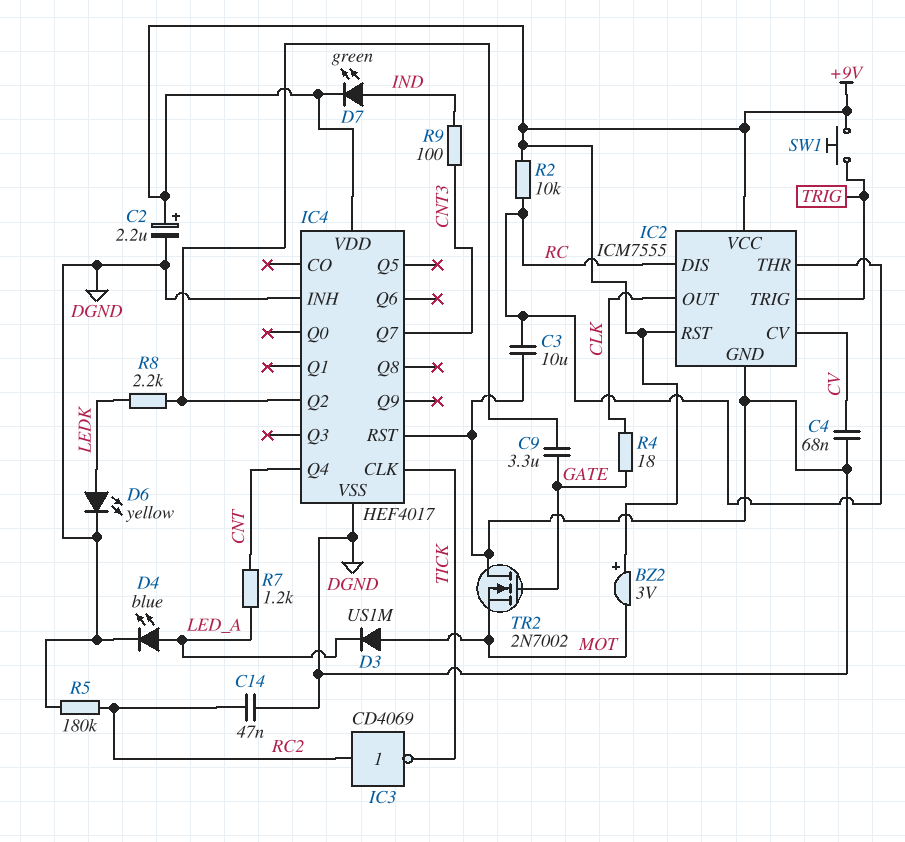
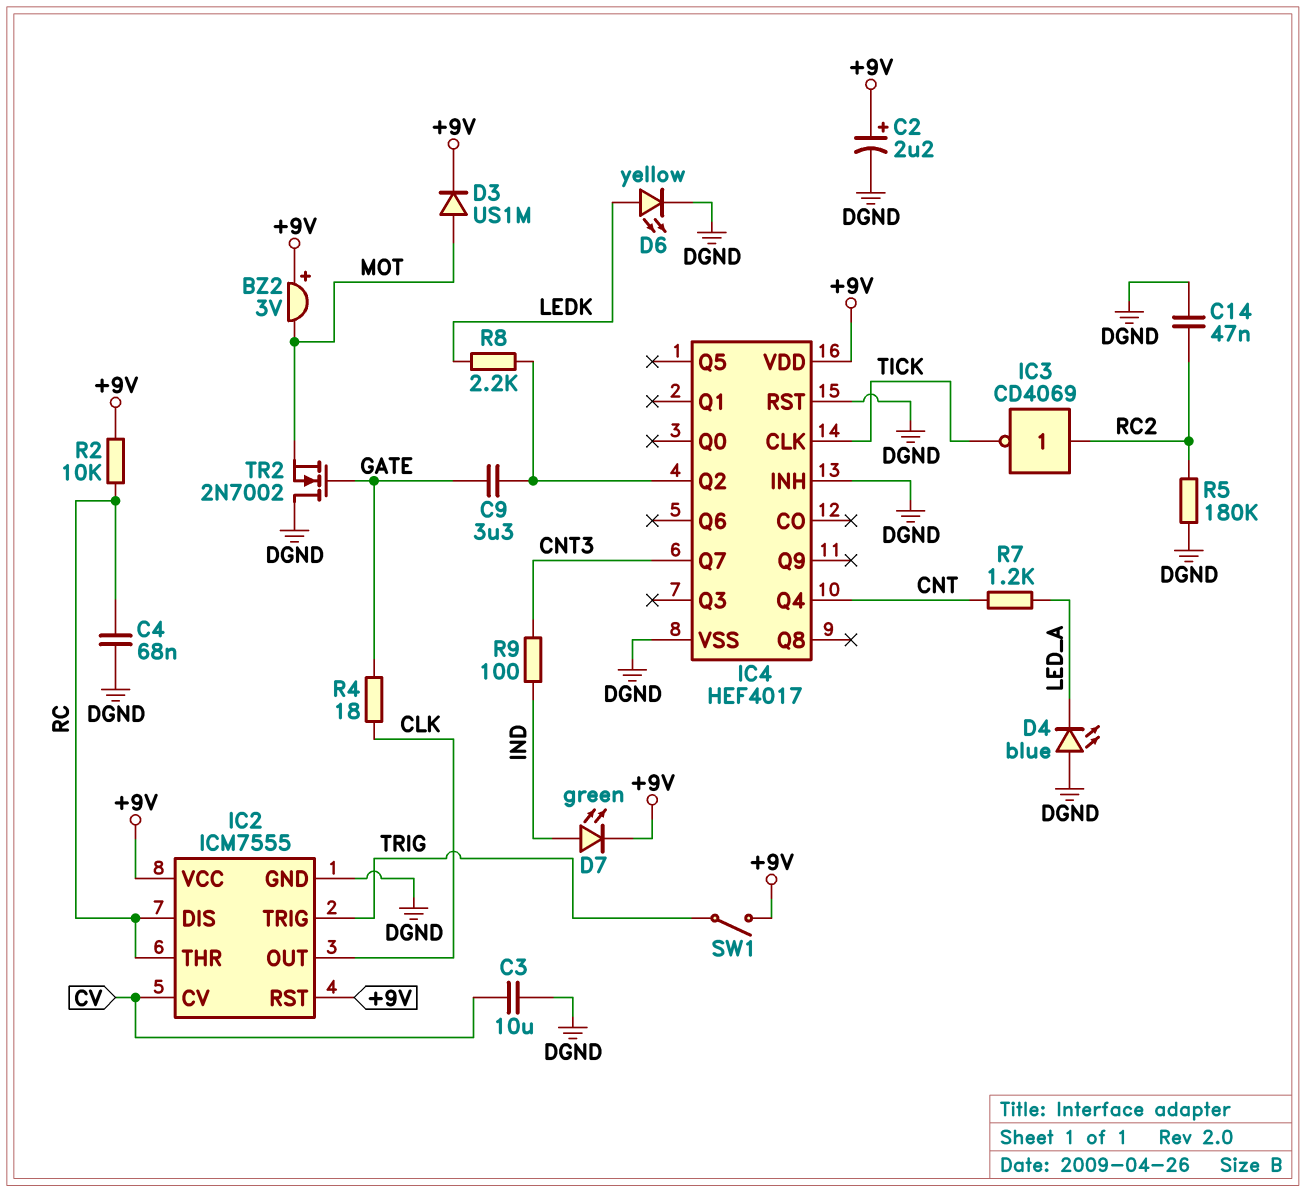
C3: 10uF (DGND, RC) -> 10uF (CV, DGND)
C4: 68nF (CV, DGND) -> 68nF (DGND, RC)
D3: diode US1M (A MOT, K LED_A) -> diode US1M (A MOT, K +9V)
D4: LED blue (A LED_A, K DGND) -> LED blue (A DGND, K LED_A)
SW1: button (+9V, TRIG) -> switch (+9V, TRIG)

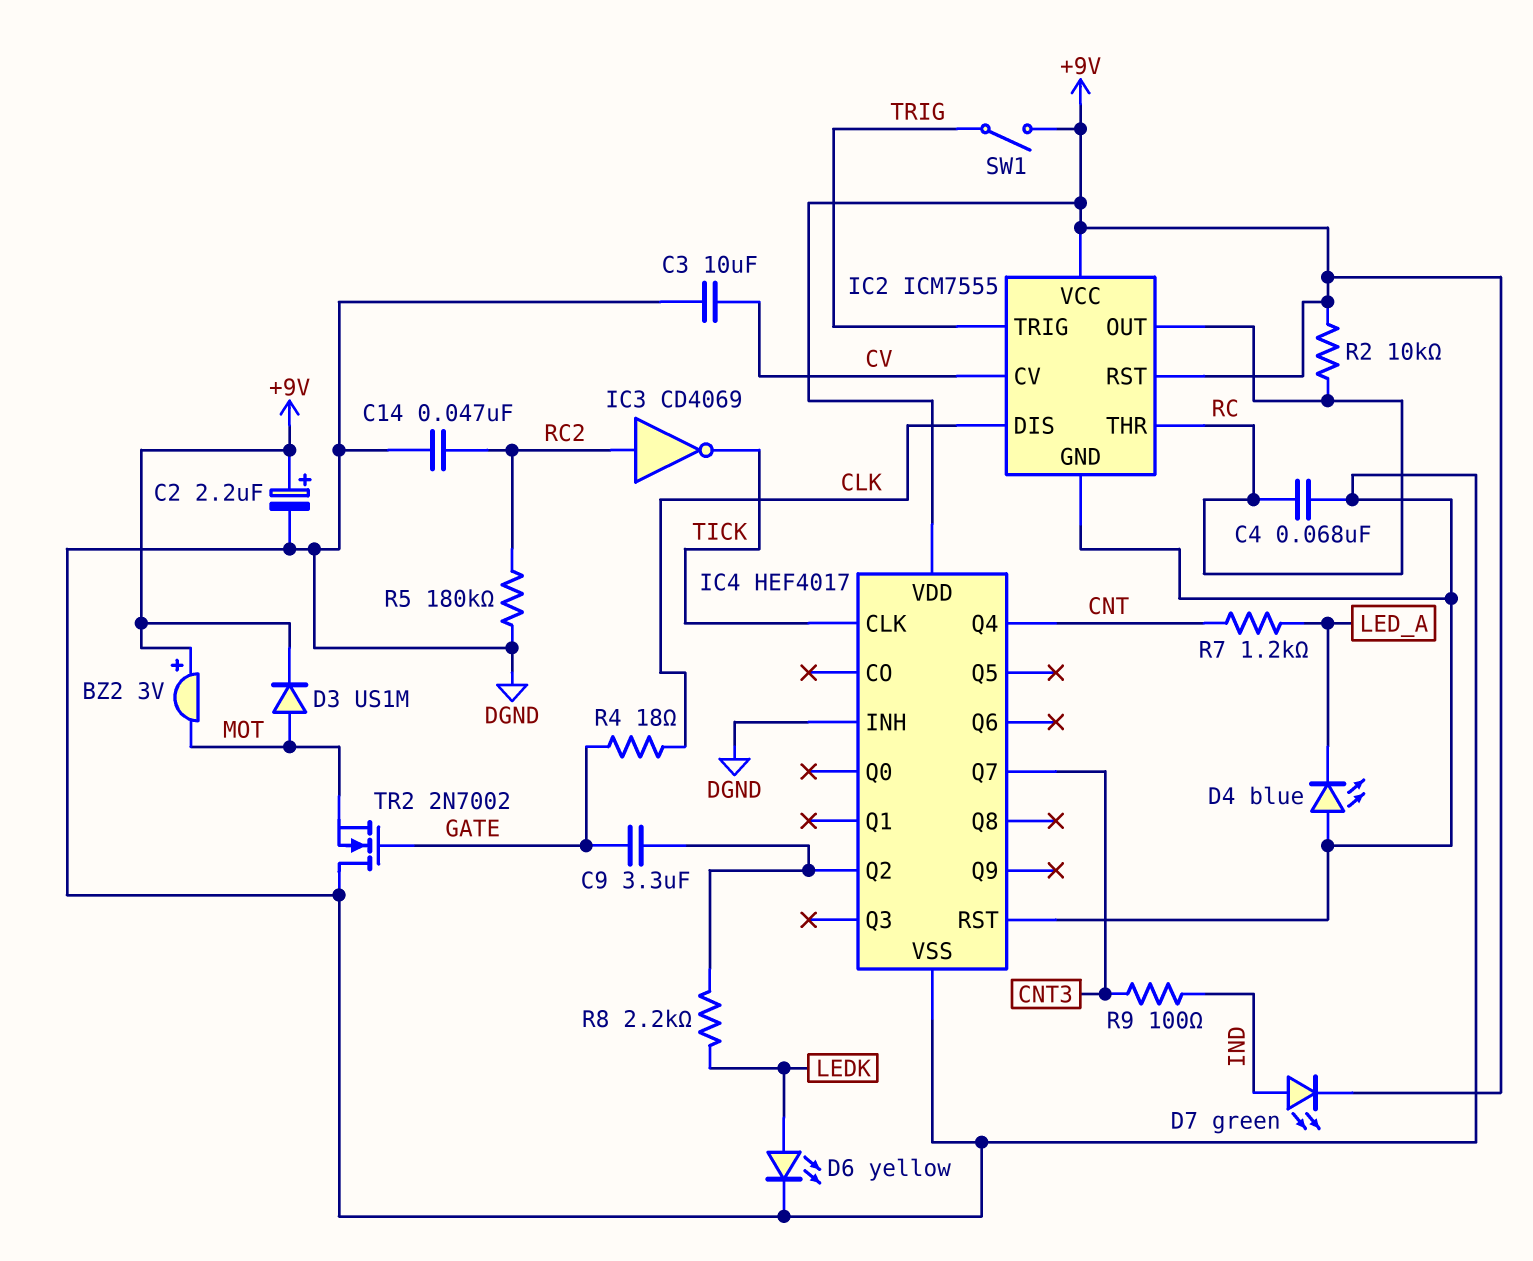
IC2 pin DIS: RC -> CLK
IC2 pin OUT: CLK -> RC

